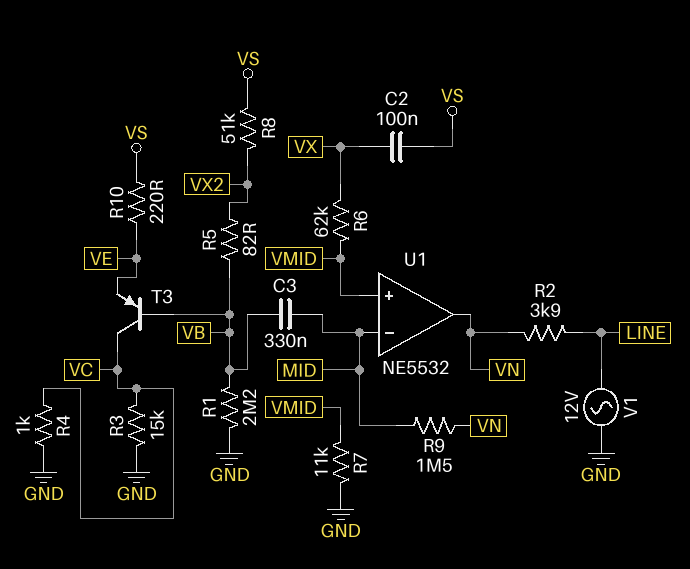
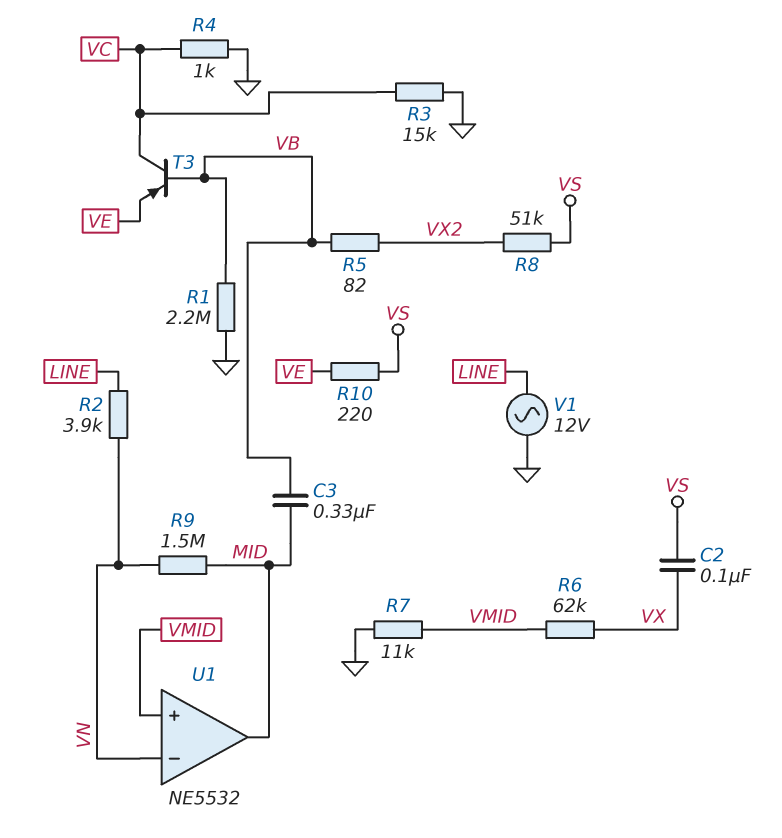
U1 pin in-: MID -> VN
U1 pin out: VN -> MID

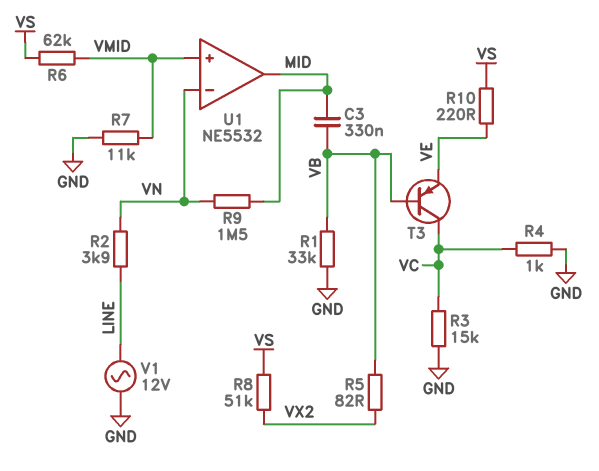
C2: 100nF (VS, VX) -> none
R1: 2.2M (GND, VB) -> 33k (GND, VB)
R6: 62k (VMID, VX) -> 62k (VMID, VS)

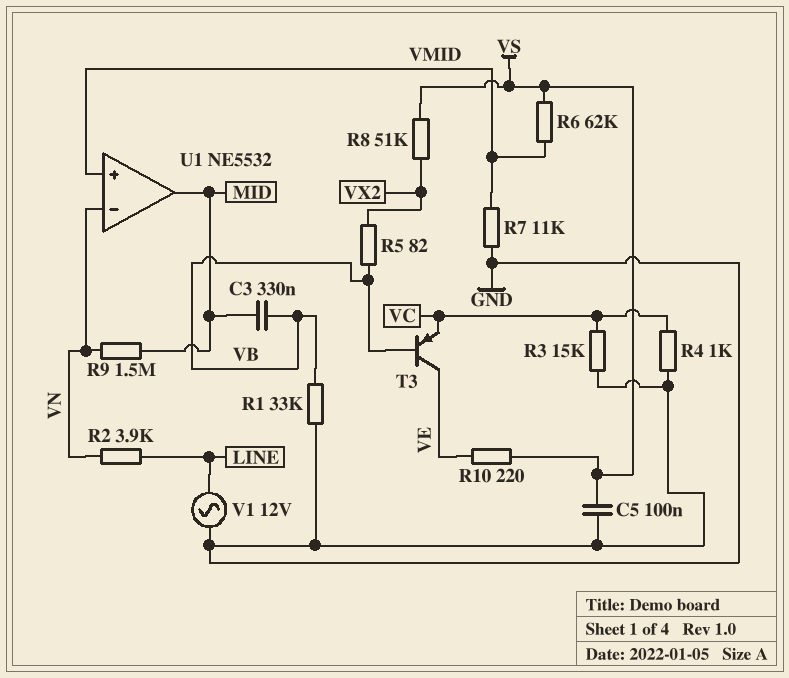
C5: none -> 100nF (GND, VS)
T3: PNP (B VB, C VC, E VE) -> PNP (B VB, C VE, E VC)

